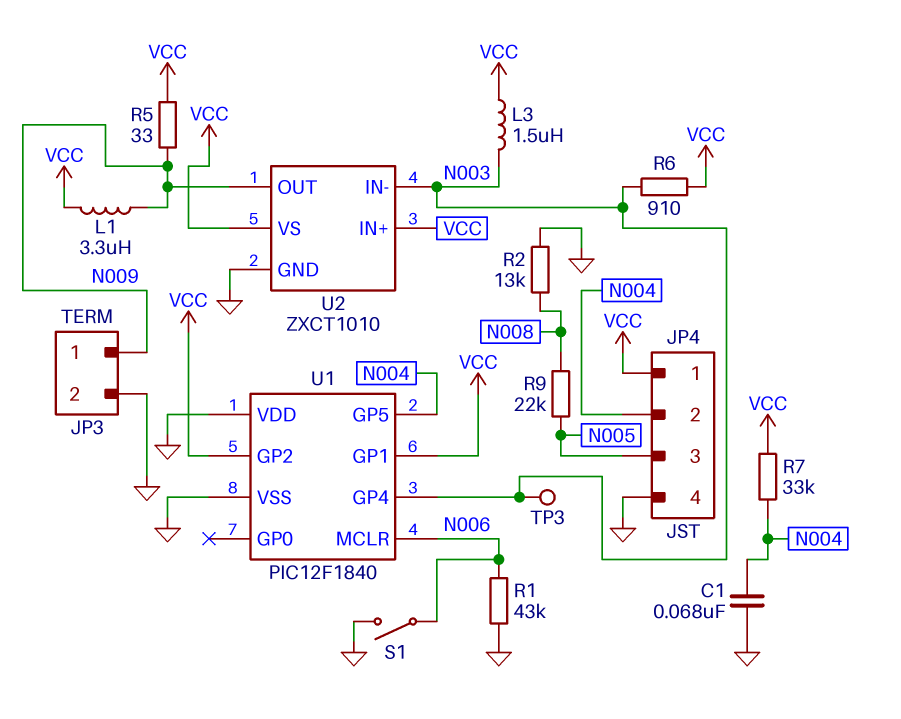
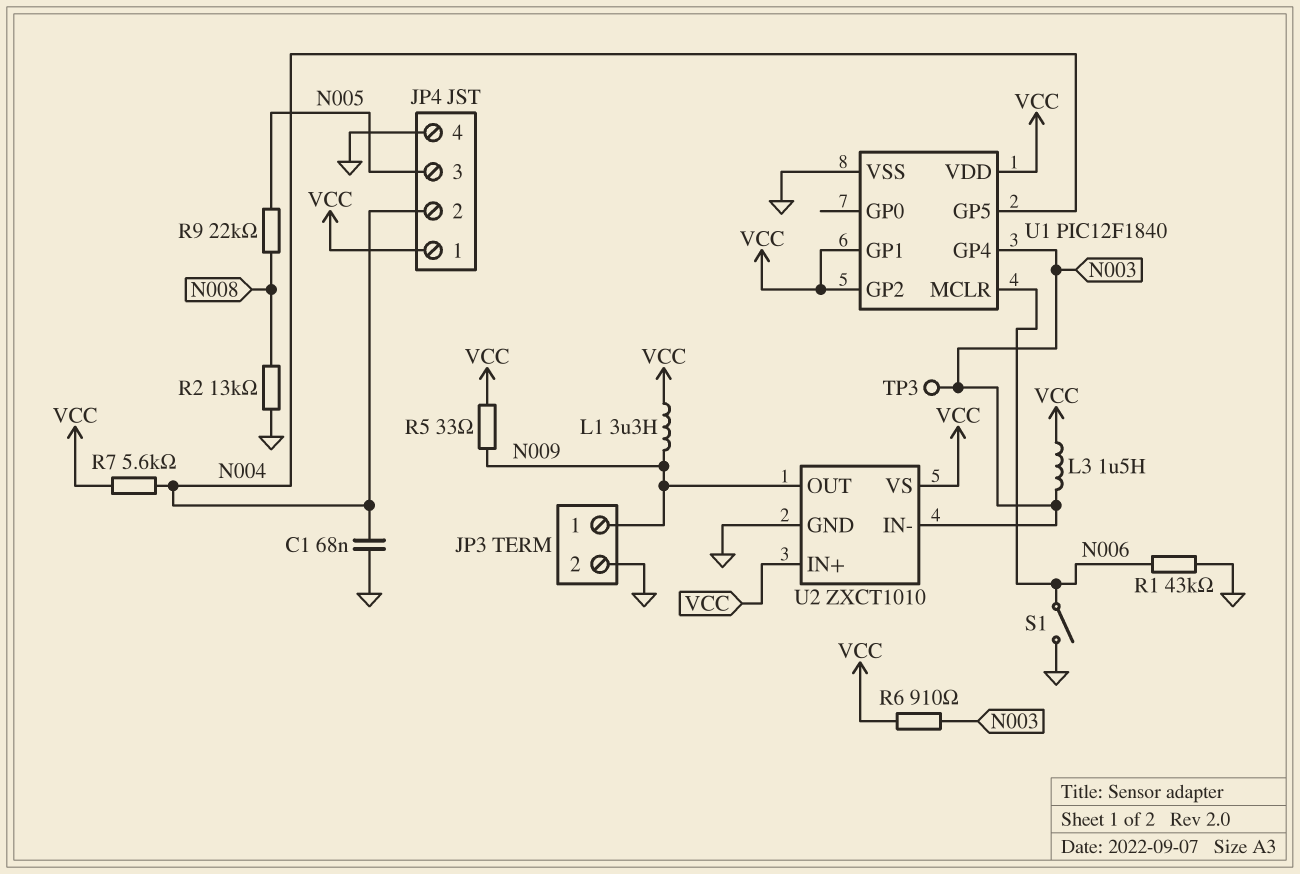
R7: 33k (N004, VCC) -> 5.6k (N004, VCC)
U1 pin VDD: GND -> VCC

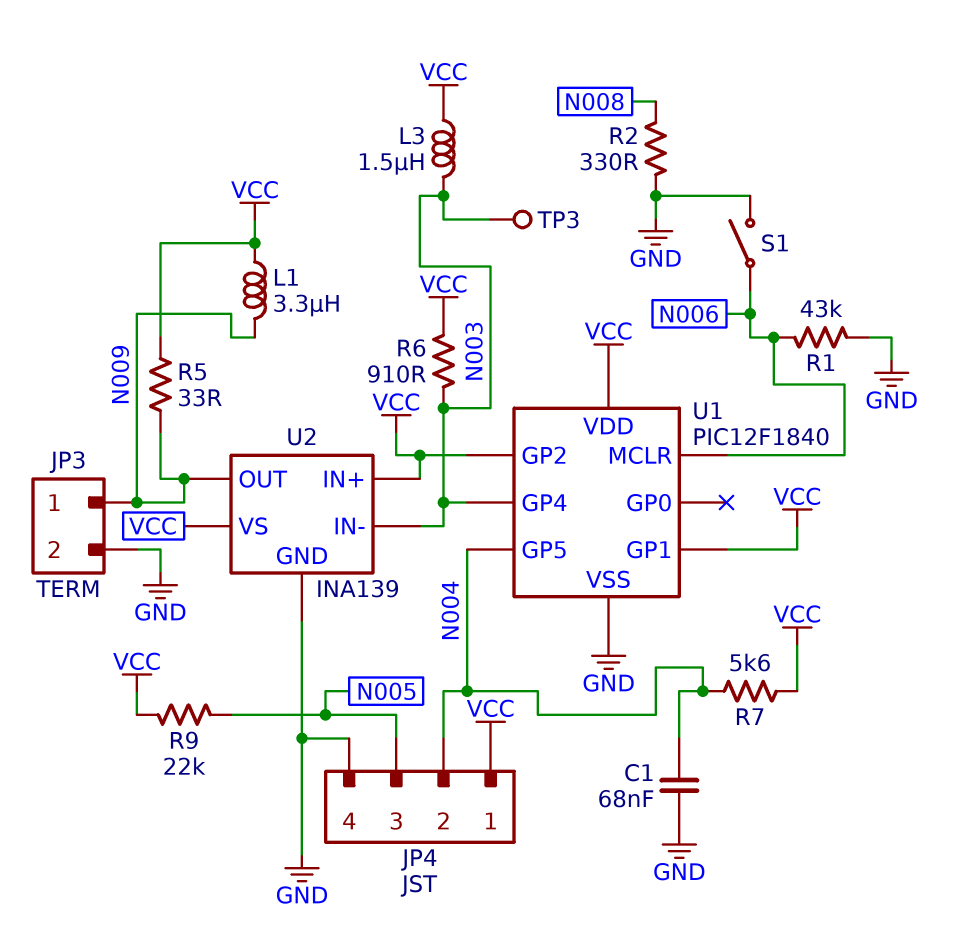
R2: 13k (GND, N008) -> 330 (GND, N008)
R9: 22k (N005, N008) -> 22k (N005, VCC)
U2: ZXCT1010 -> INA139

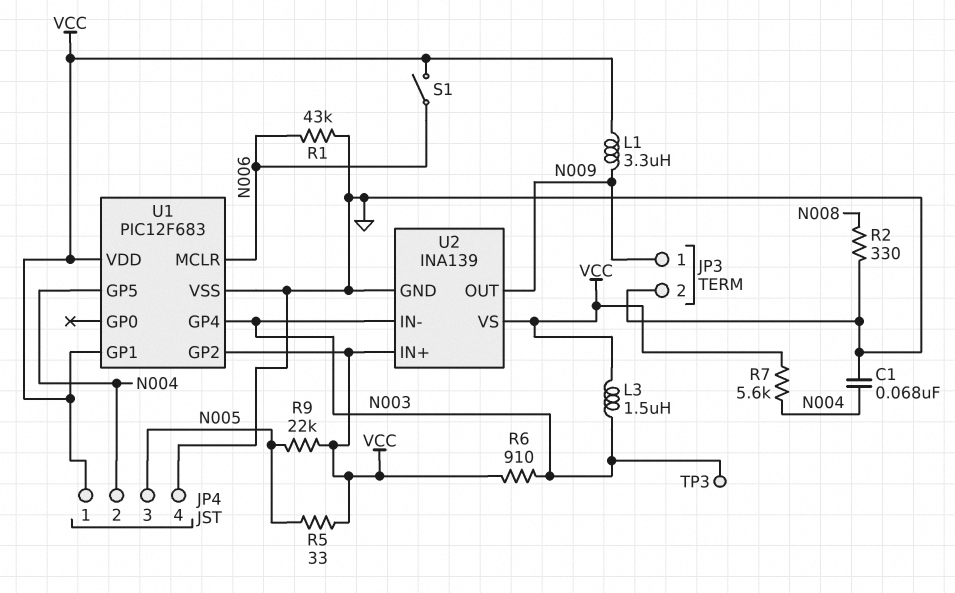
R5: 33 (N009, VCC) -> 33 (N005, VCC)
S1: switch (GND, N006) -> switch (N006, VCC)
U1: PIC12F1840 -> PIC12F683

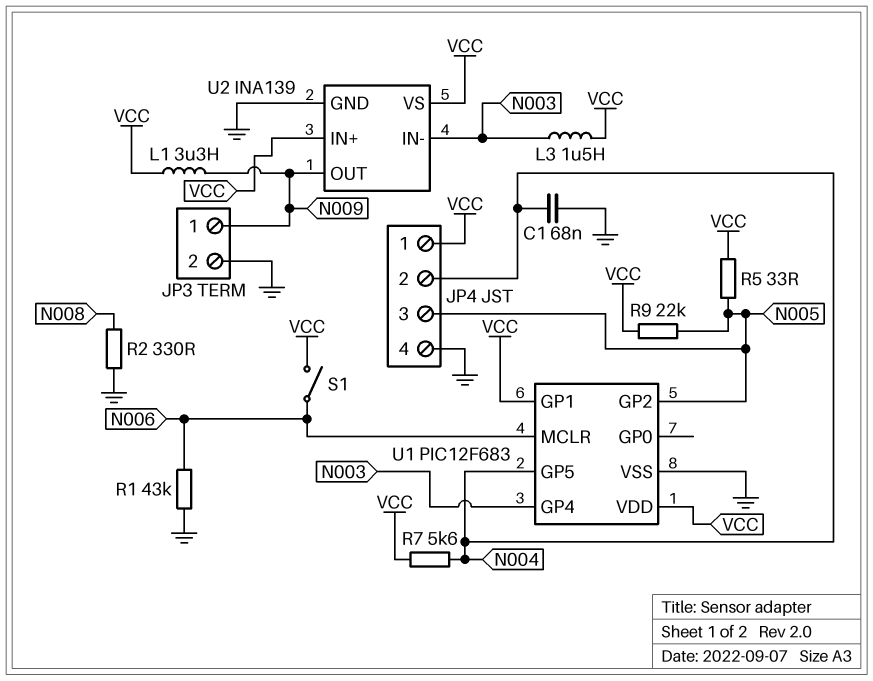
R6: 910 (N003, VCC) -> none
TP3: test point (N003) -> none
U1 pin GP2: VCC -> N005

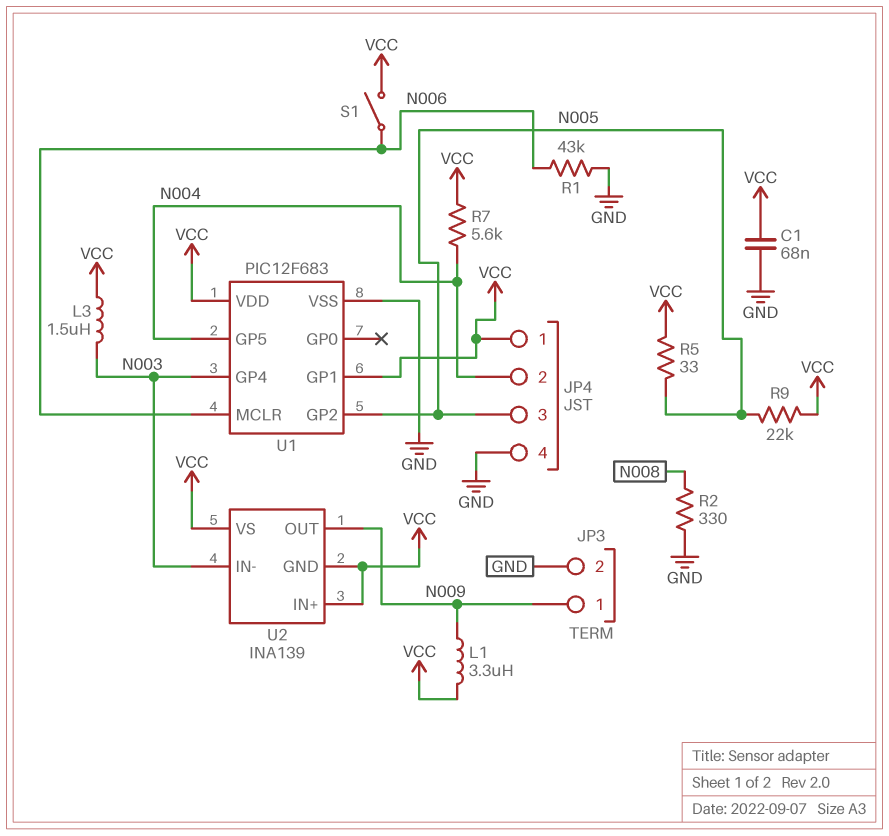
C1: 68nF (GND, N004) -> 68nF (GND, VCC)
U2 pin GND: GND -> VCC

